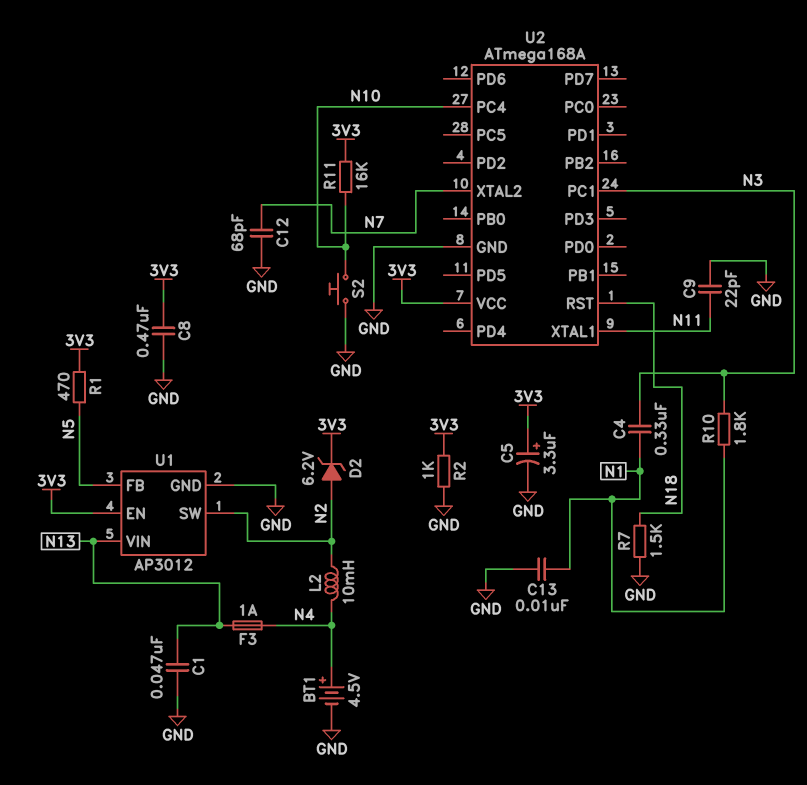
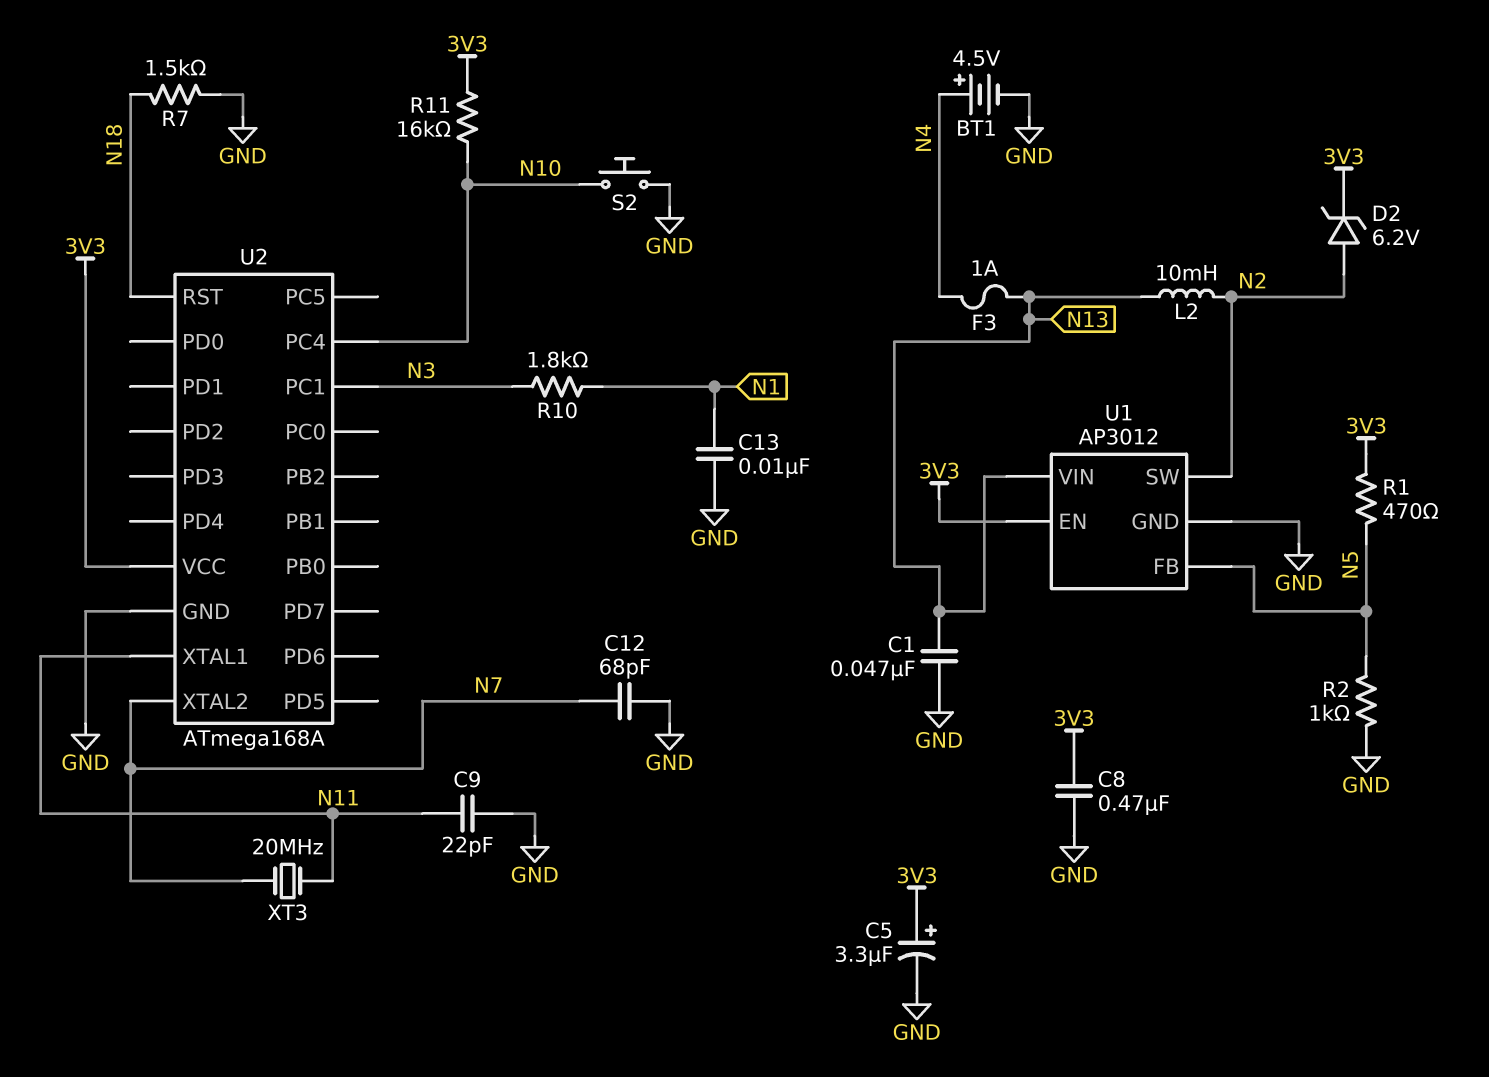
C4: 330nF (N1, N3) -> none
L2: 10mH (N2, N4) -> 10mH (N2, N13)
R2: 1k (3V3, GND) -> 1k (GND, N5)
XT3: none -> 20MHz (N7, N11)

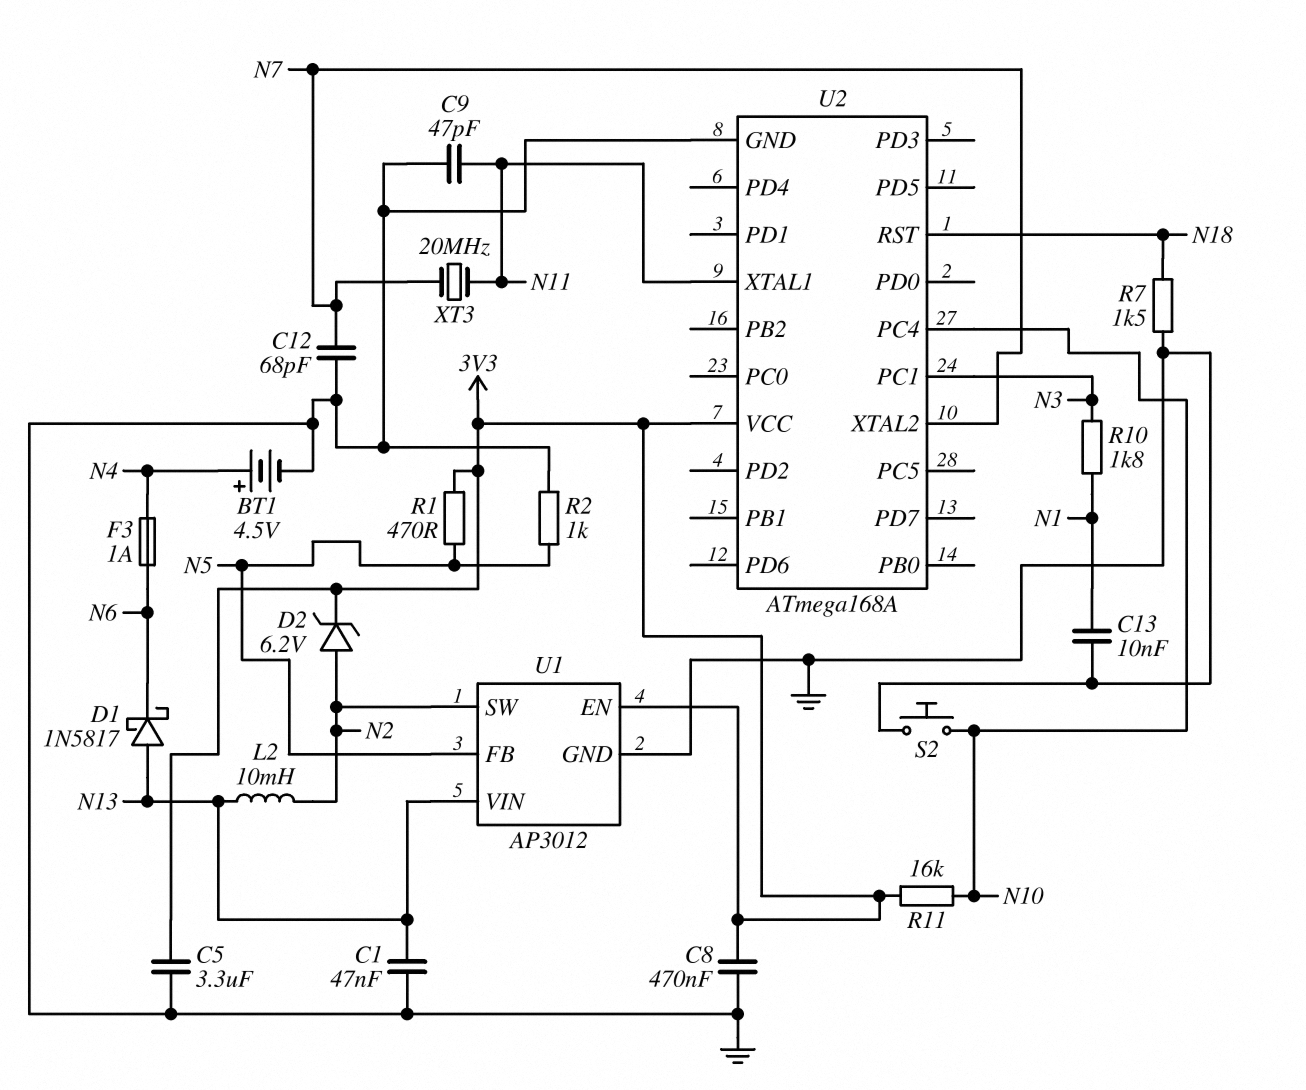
C5: 3.3uF (plus 3V3, minus GND) -> 3.3uF (3V3, GND)
C9: 22pF (GND, N11) -> 47pF (GND, N11)
D1: none -> schottky 1N5817 (A N13, K N6)
F3: 1A (N4, N13) -> 1A (N4, N6)

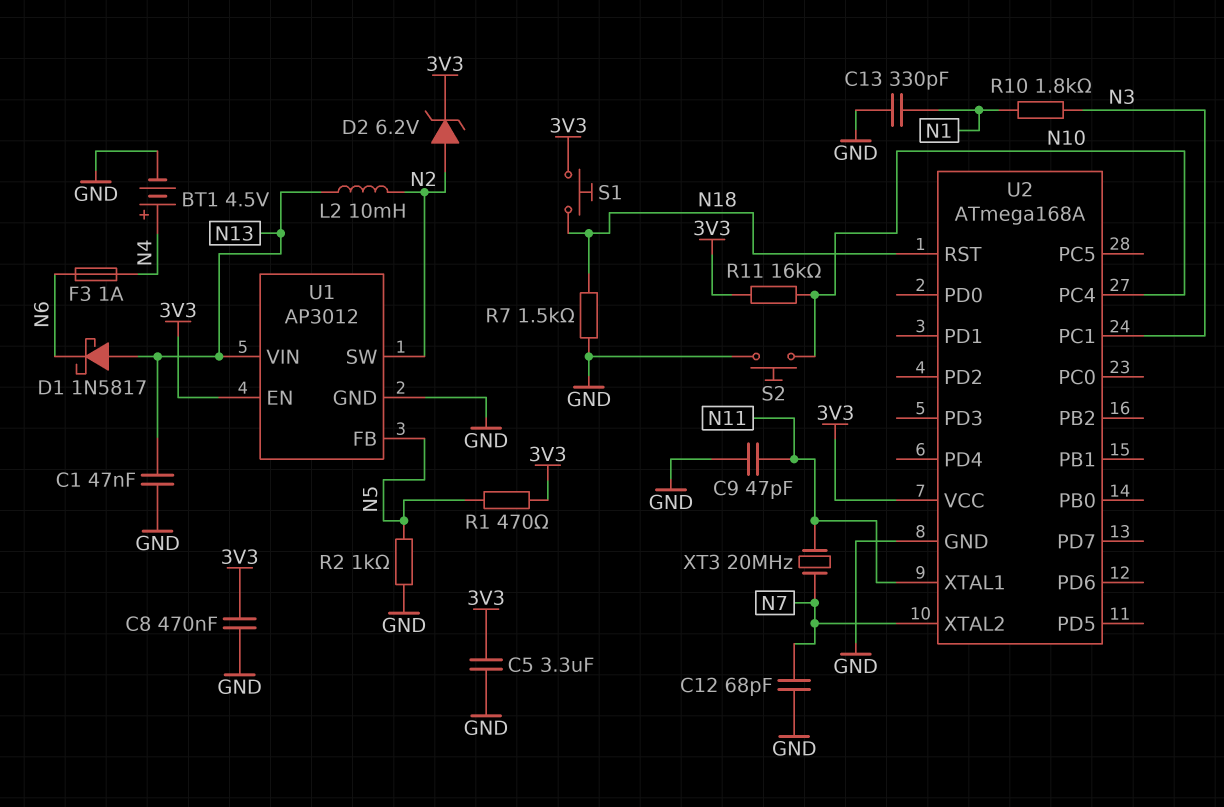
C13: 10nF (GND, N1) -> 330pF (GND, N1)
S1: none -> button (3V3, N18)

